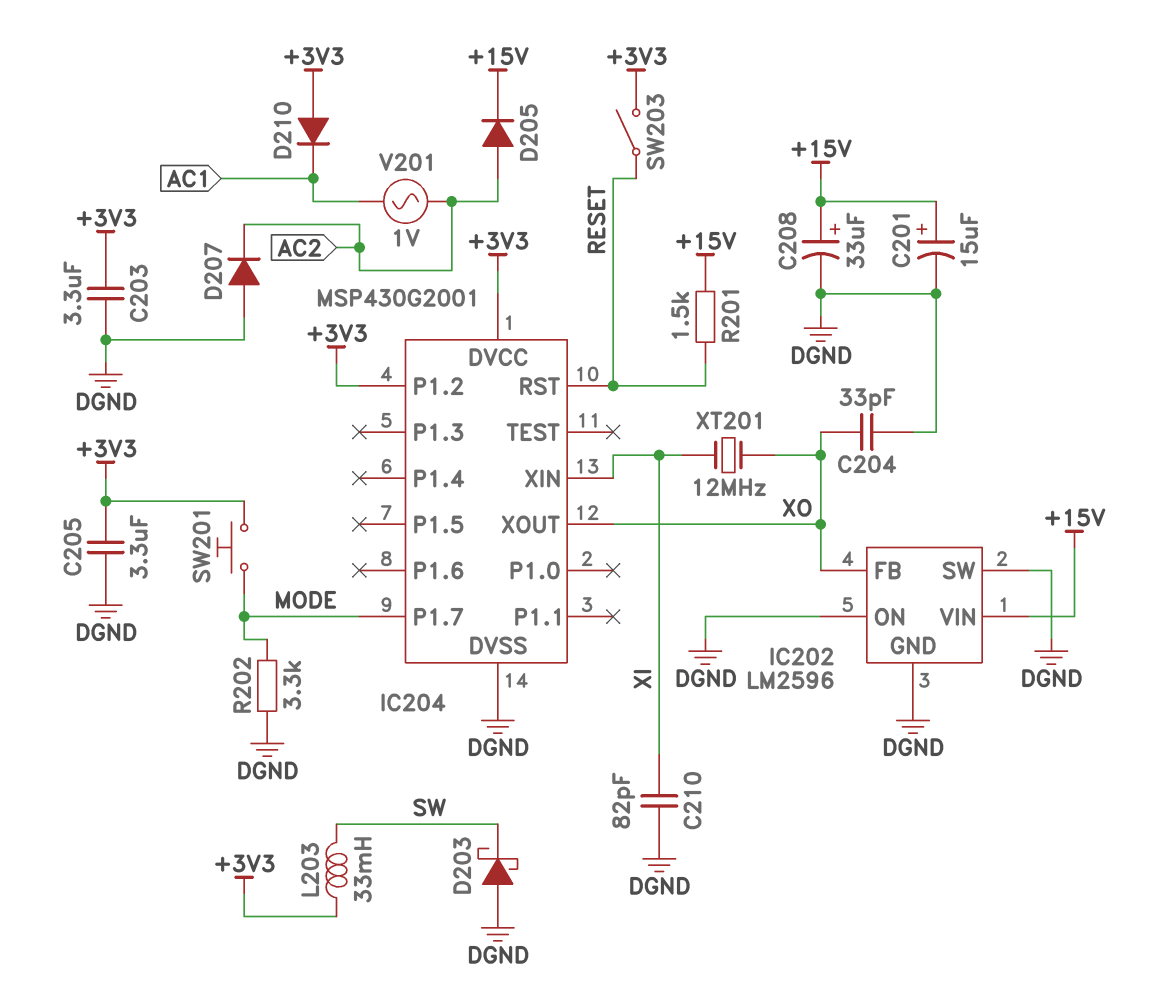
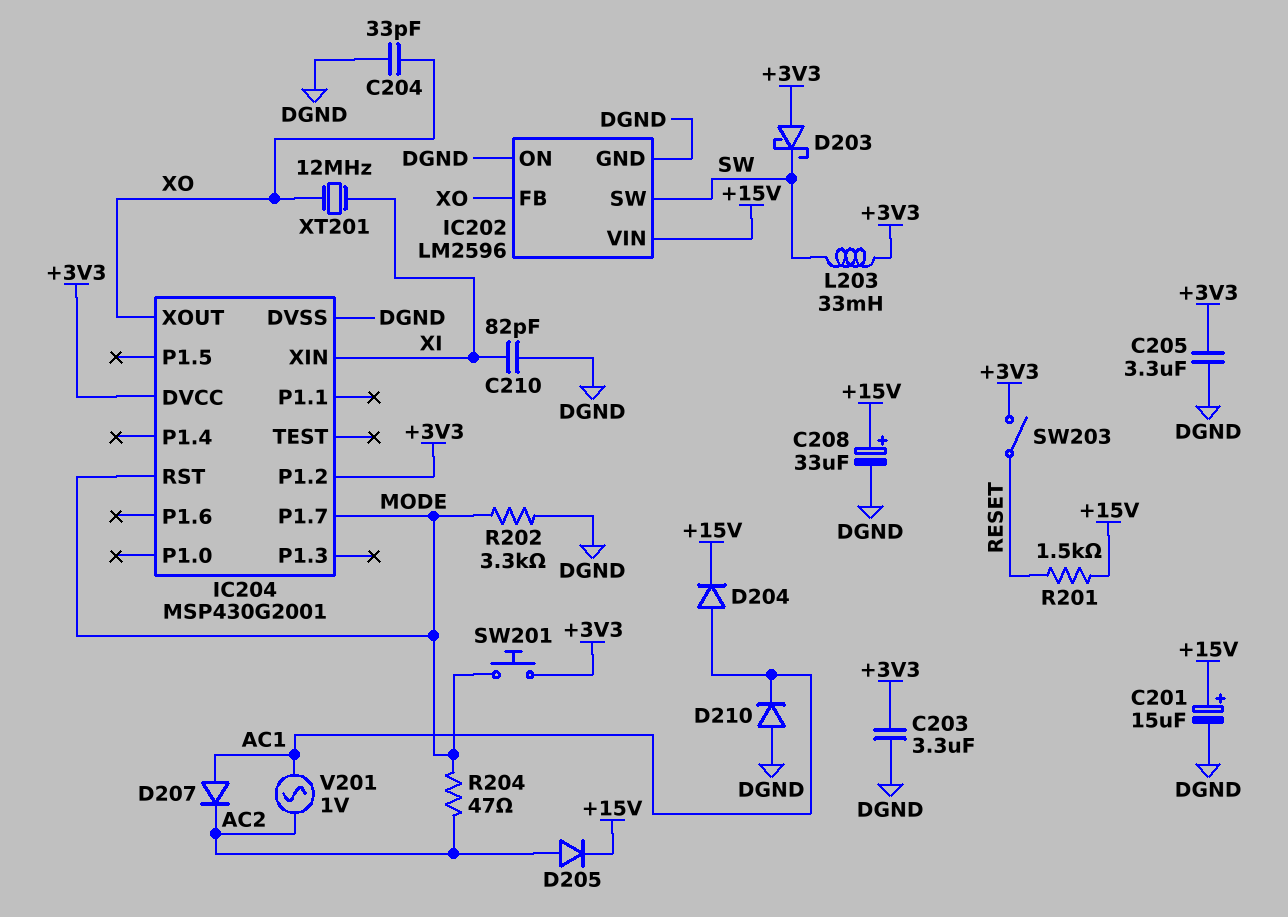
D203: schottky (A DGND, K SW) -> schottky (A +3V3, K SW)
D204: none -> diode (A AC1, K +15V)
D207: diode (A DGND, K AC2) -> diode (A AC1, K AC2)
D210: diode (A +3V3, K AC1) -> diode (A DGND, K AC1)
IC202 pin SW: DGND -> SW
IC204 pin RST: RESET -> MODE
R204: none -> 47 (AC2, MODE)

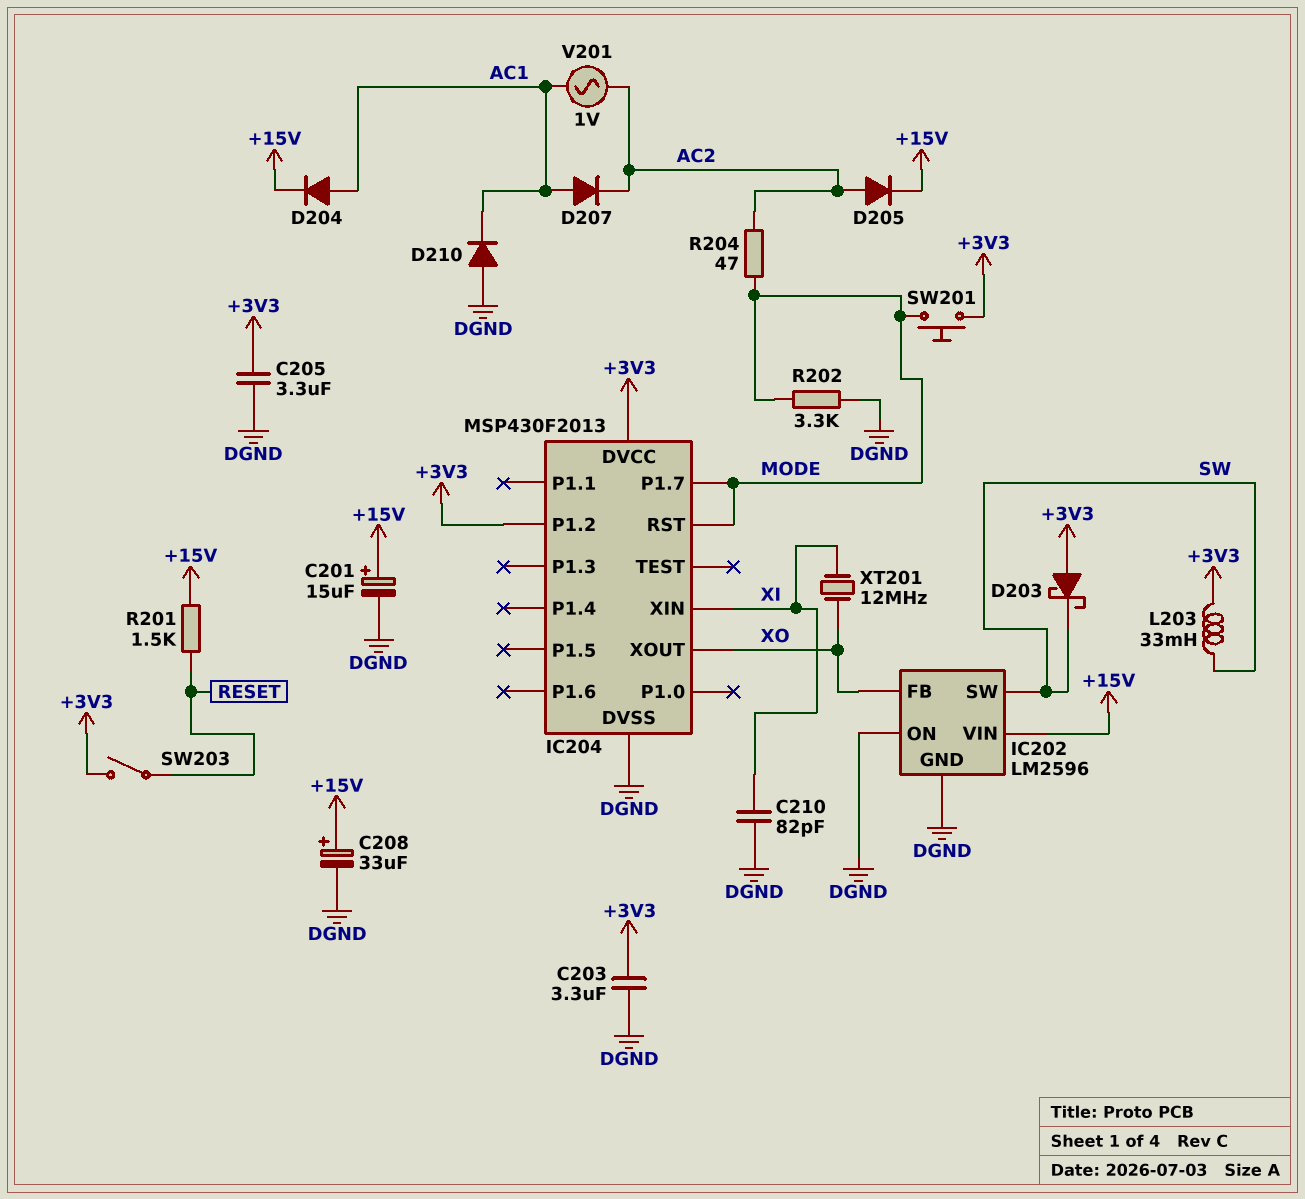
C204: 33pF (DGND, XO) -> none
IC204: MSP430G2001 -> MSP430F2013

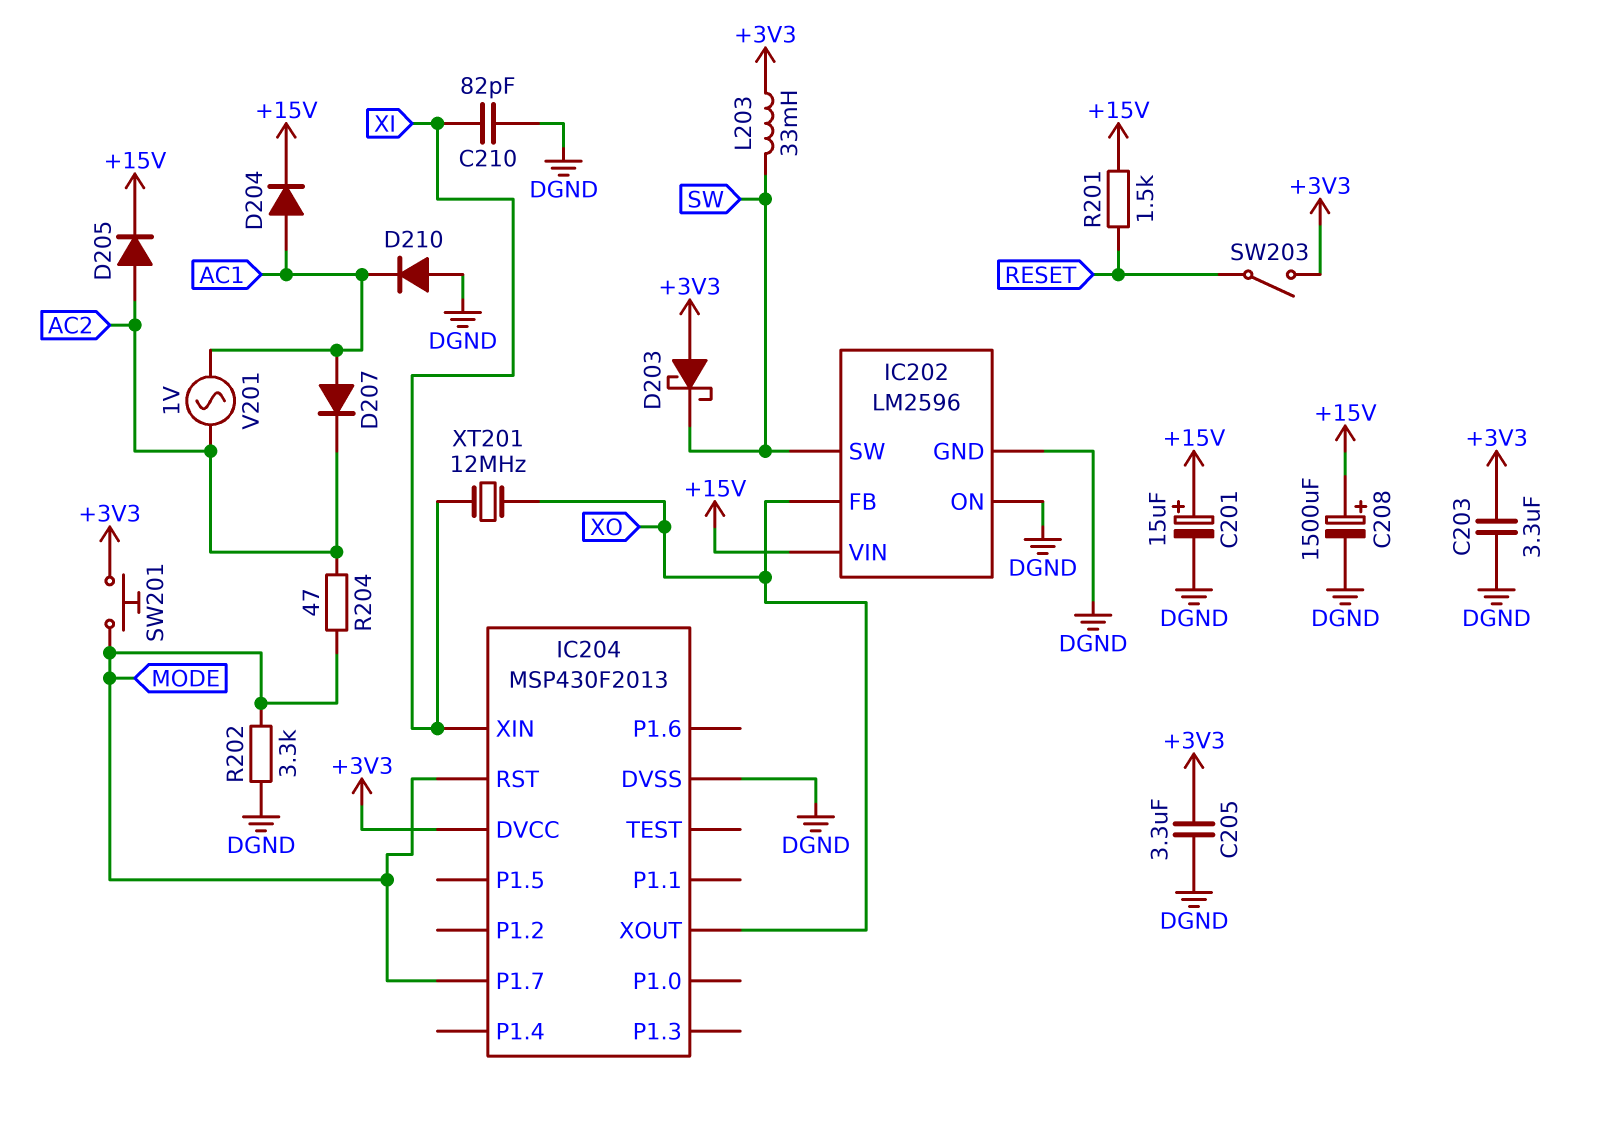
C208: 33uF (plus +15V, minus DGND) -> 1500uF (plus +15V, minus DGND)
IC204 pin P1.2: +3V3 -> none

